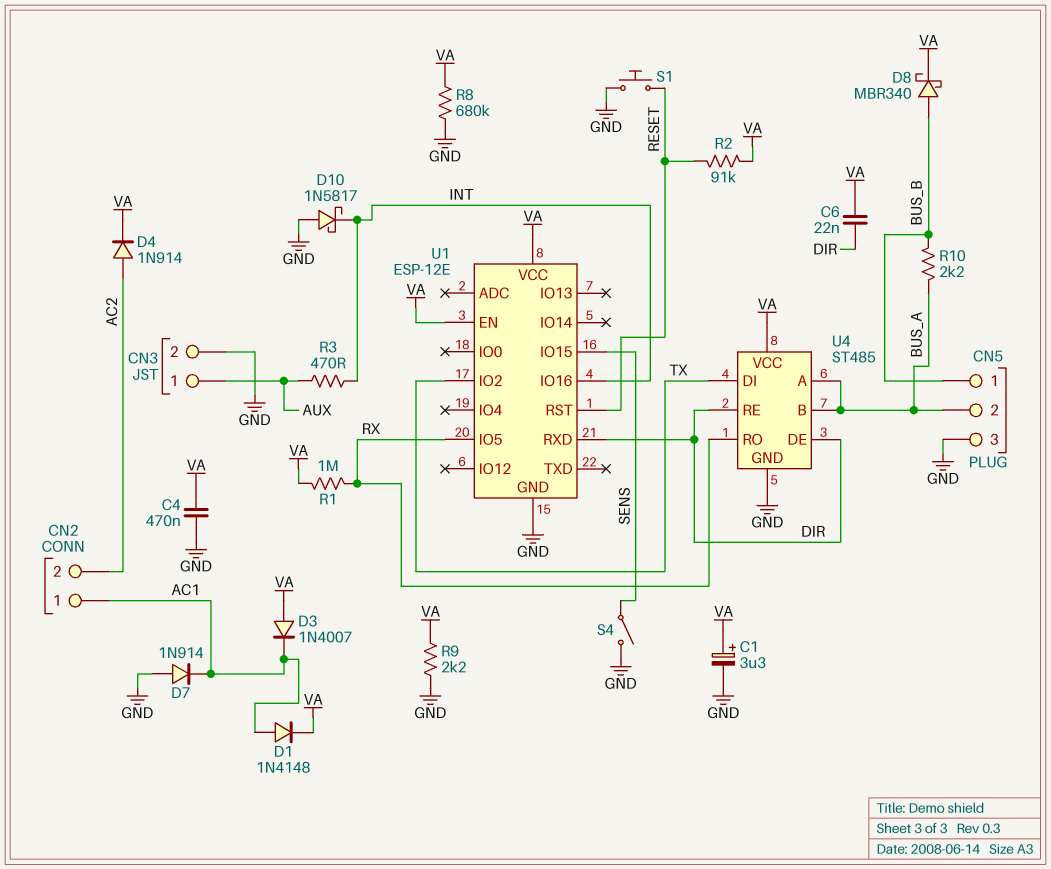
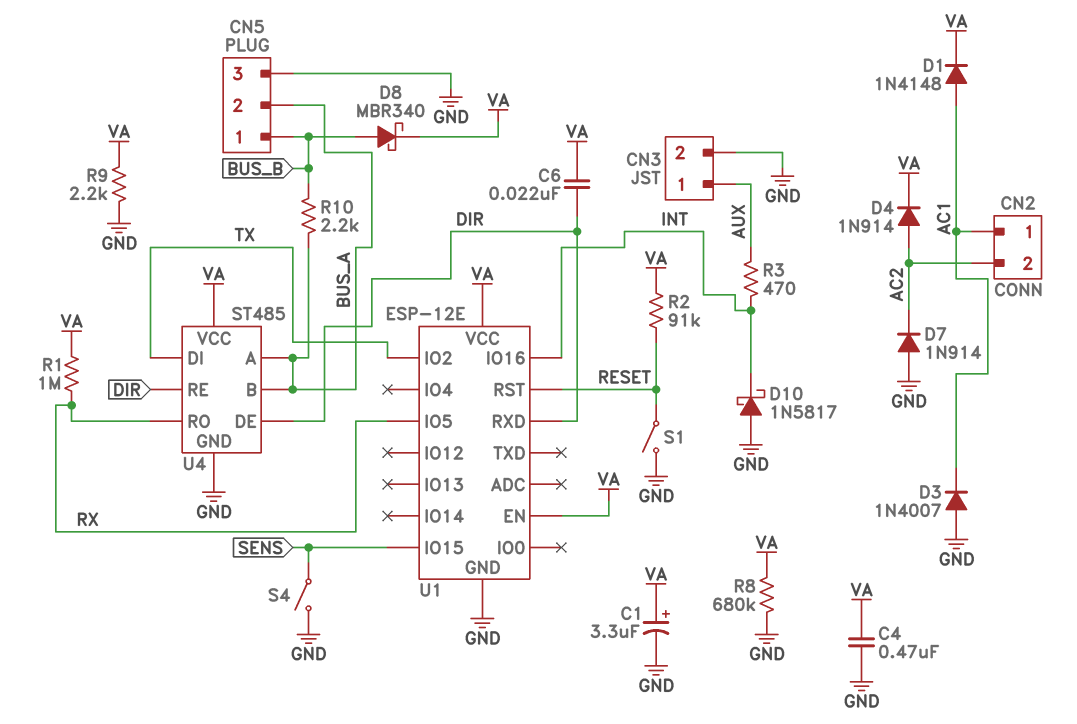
D3: diode 1N4007 (A VA, K AC1) -> diode 1N4007 (A GND, K AC1)
D7: diode 1N914 (A GND, K AC1) -> diode 1N914 (A GND, K AC2)
S1: button (GND, RESET) -> switch (GND, RESET)

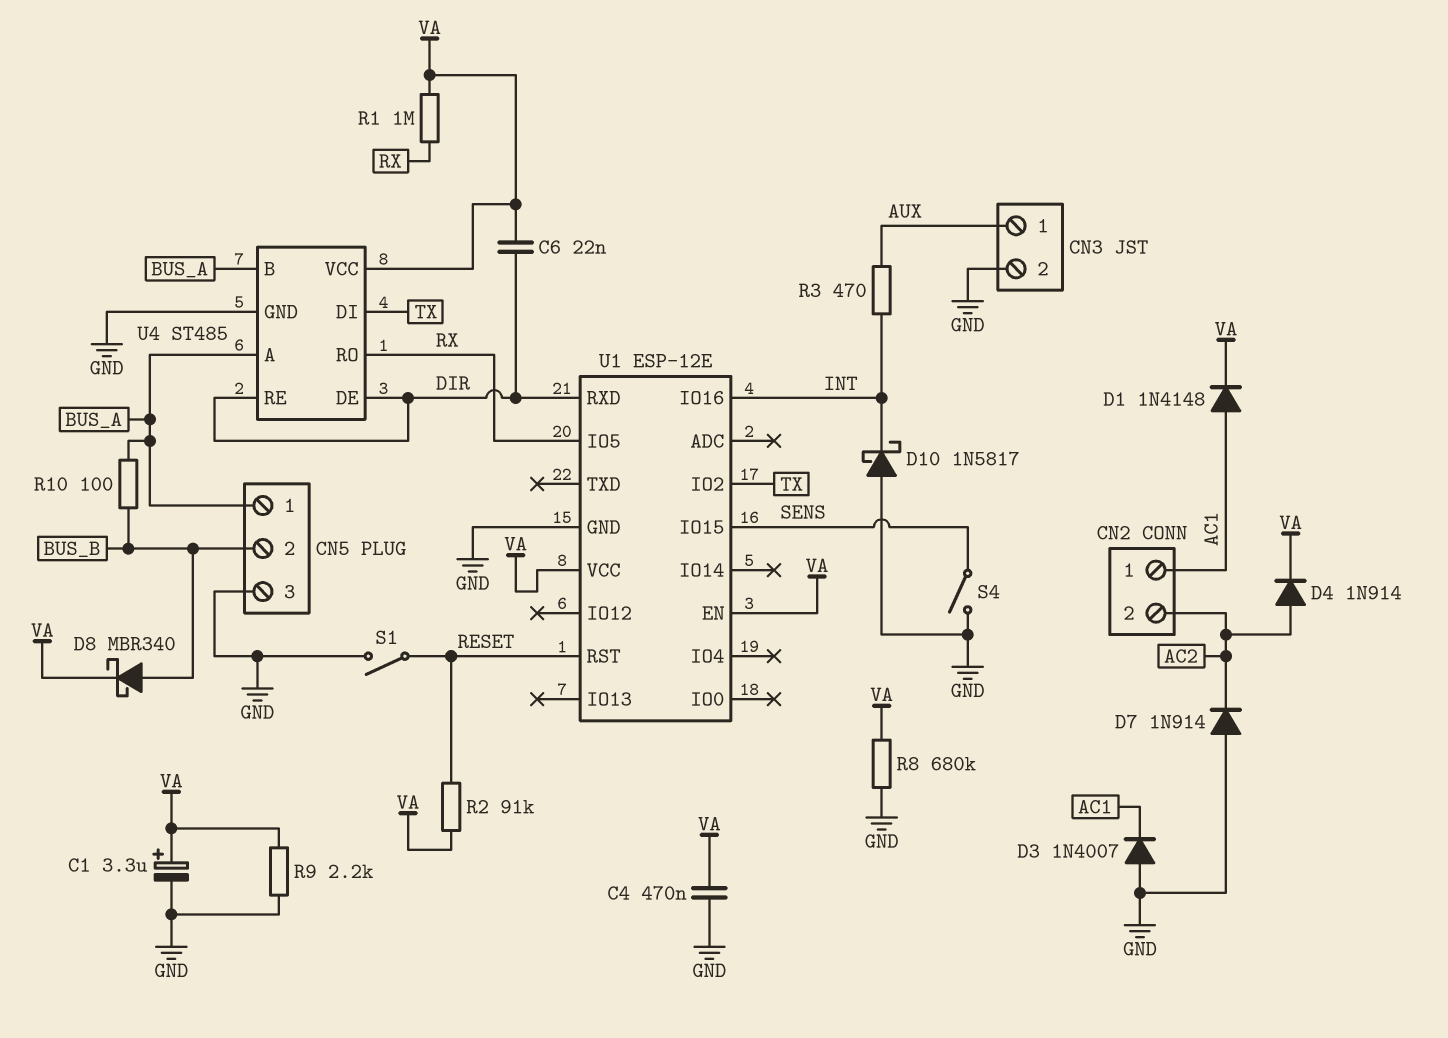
CN5 pin 1: BUS_B -> BUS_A
CN5 pin 2: BUS_A -> BUS_B
R10: 2.2k (BUS_A, BUS_B) -> 100 (BUS_A, BUS_B)

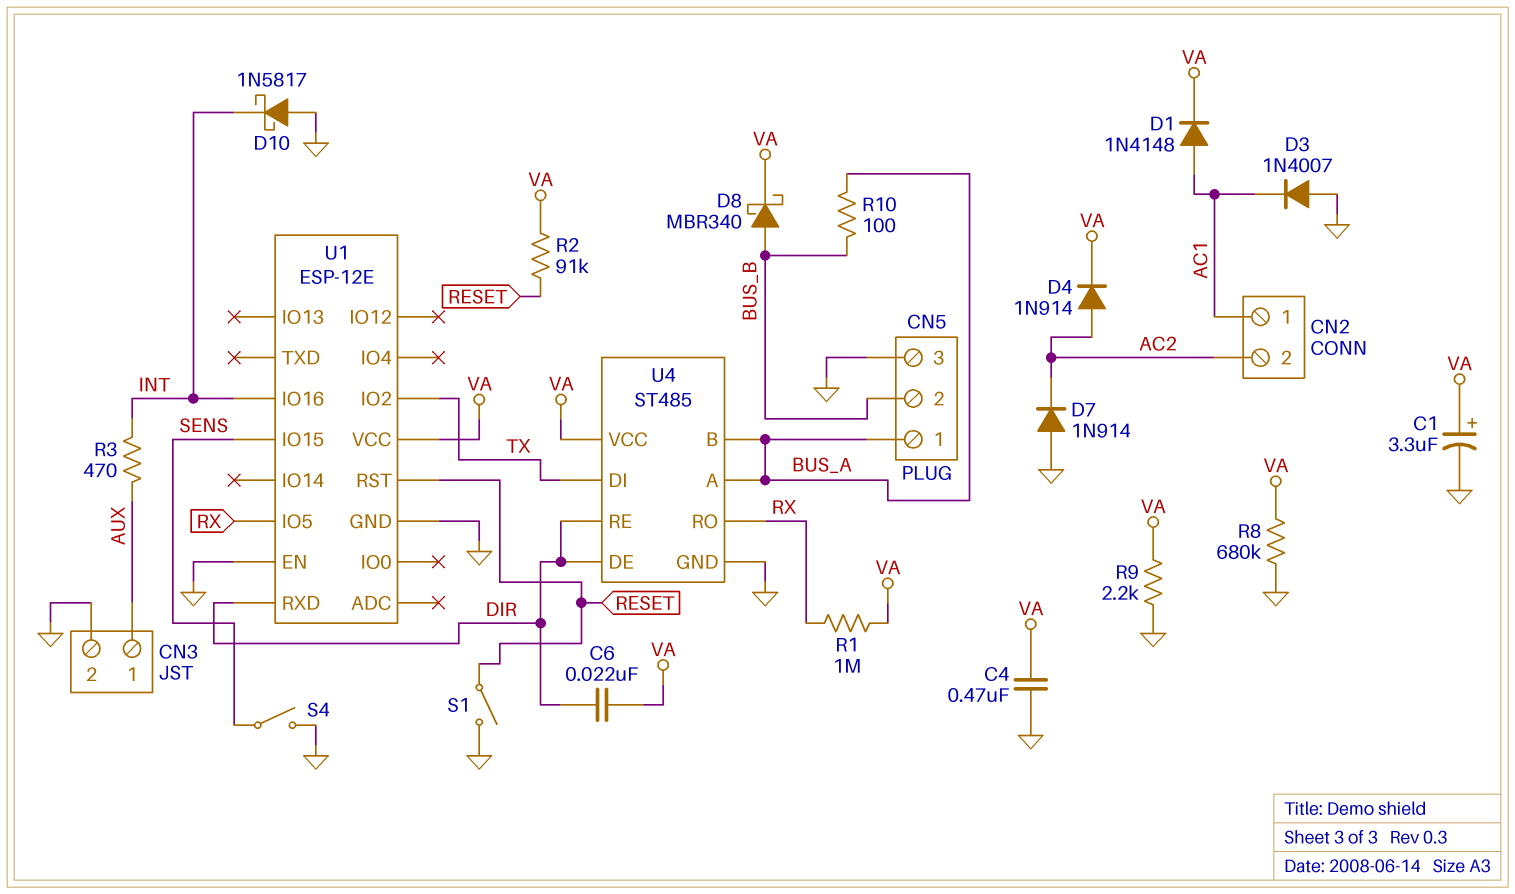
U1 pin EN: VA -> GND

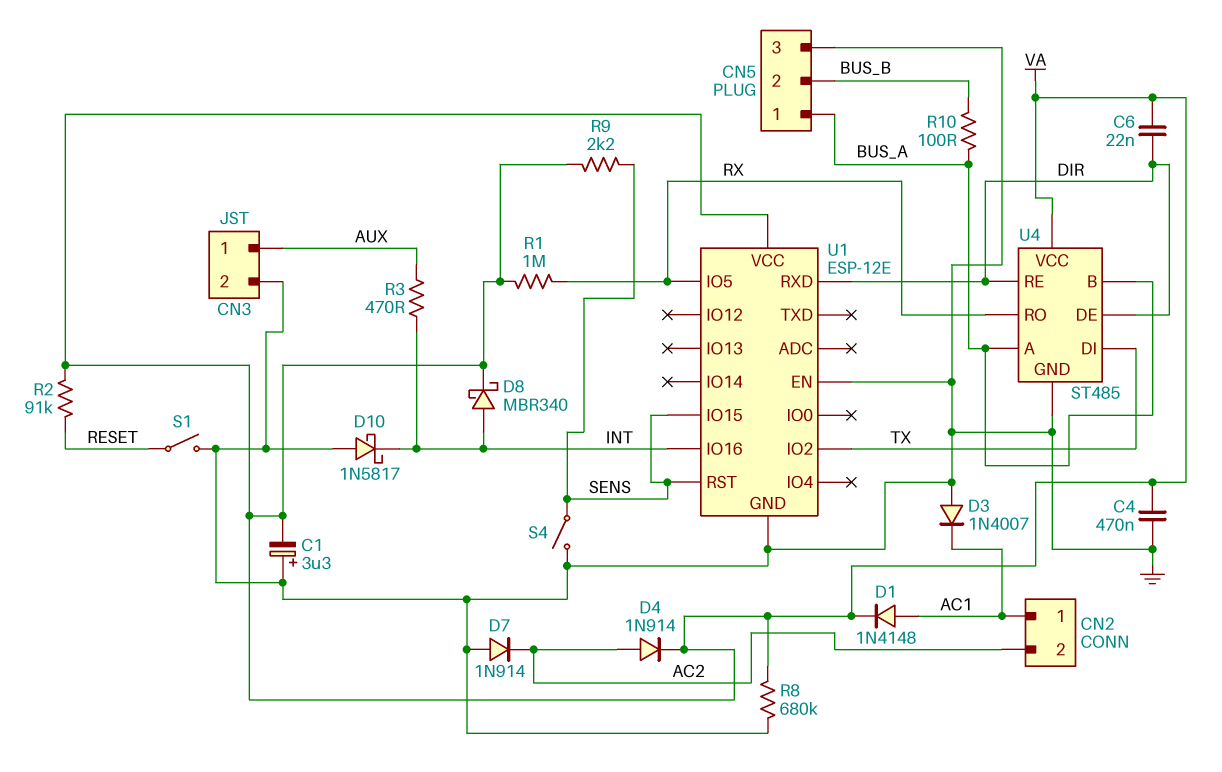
C1: 3.3uF (plus VA, minus GND) -> 3.3uF (plus GND, minus VA)
D8: schottky MBR340 (A BUS_B, K VA) -> schottky MBR340 (A INT, K VA)
R9: 2.2k (GND, VA) -> 2.2k (SENS, VA)
U1 pin RST: RESET -> SENS

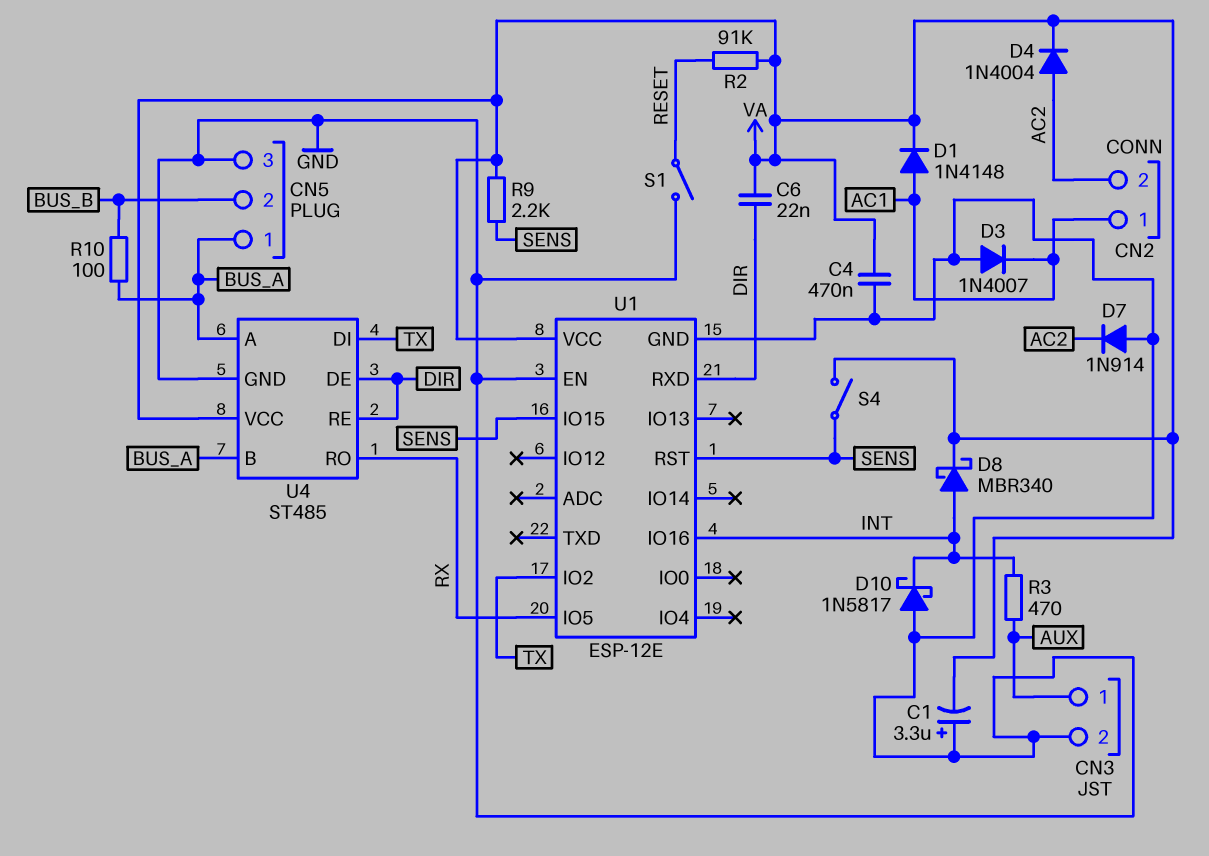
D4: diode 1N914 (A AC2, K VA) -> diode 1N4004 (A AC2, K VA)
R1: 1M (RX, VA) -> none
R8: 680k (GND, VA) -> none
S4: switch (GND, SENS) -> switch (SENS, VA)

